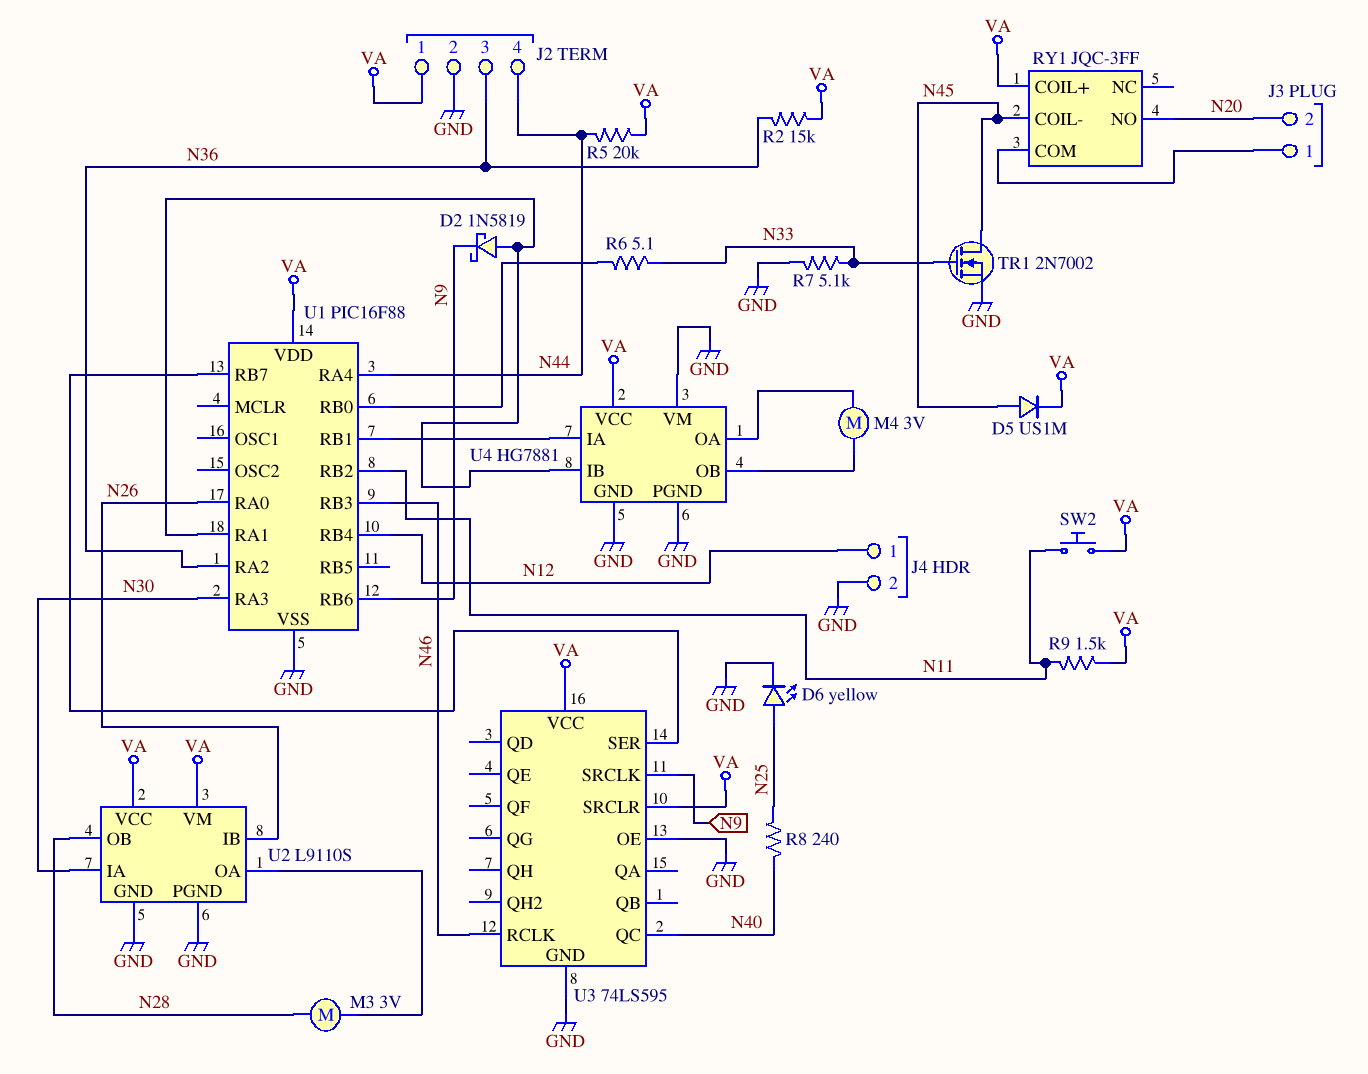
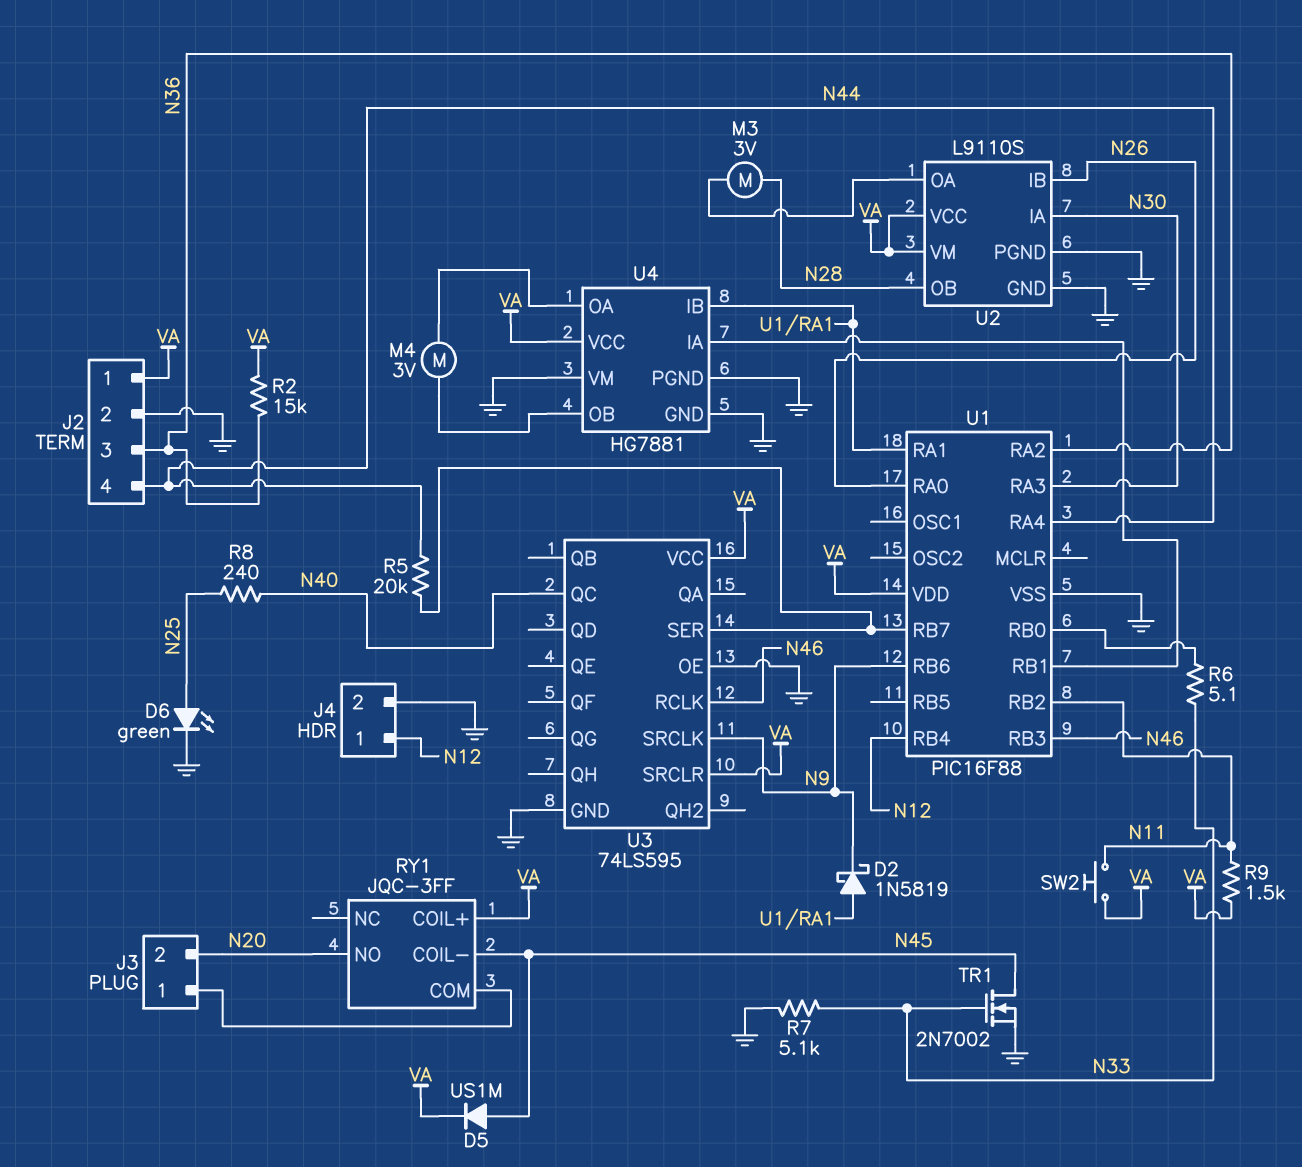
D6: LED yellow (A N25, K GND) -> LED green (A N25, K GND)
R5: 20k (N44, VA) -> 20k (N44, U1/RB7)

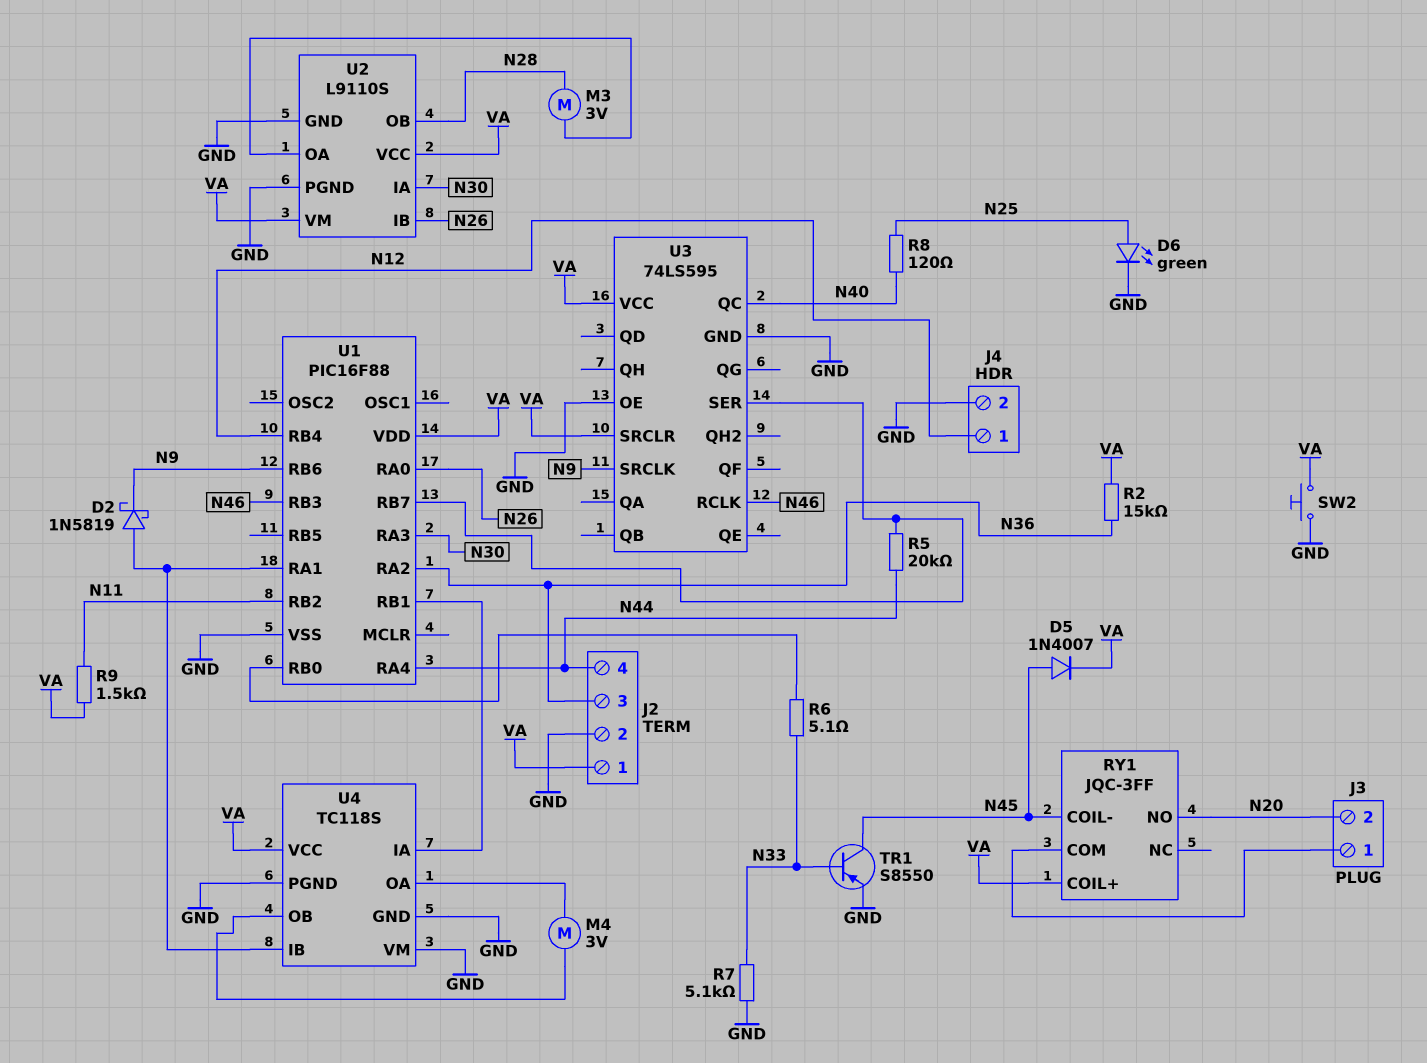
D5: diode US1M (A N45, K VA) -> diode 1N4007 (A N45, K VA)
R8: 240 (N25, N40) -> 120 (N25, N40)
SW2: button (N11, VA) -> button (GND, VA)
TR1: NMOS 2N7002 (G N33, D N45, S GND) -> PNP S8550 (B N33, C N45, E GND)
U4: HG7881 -> TC118S

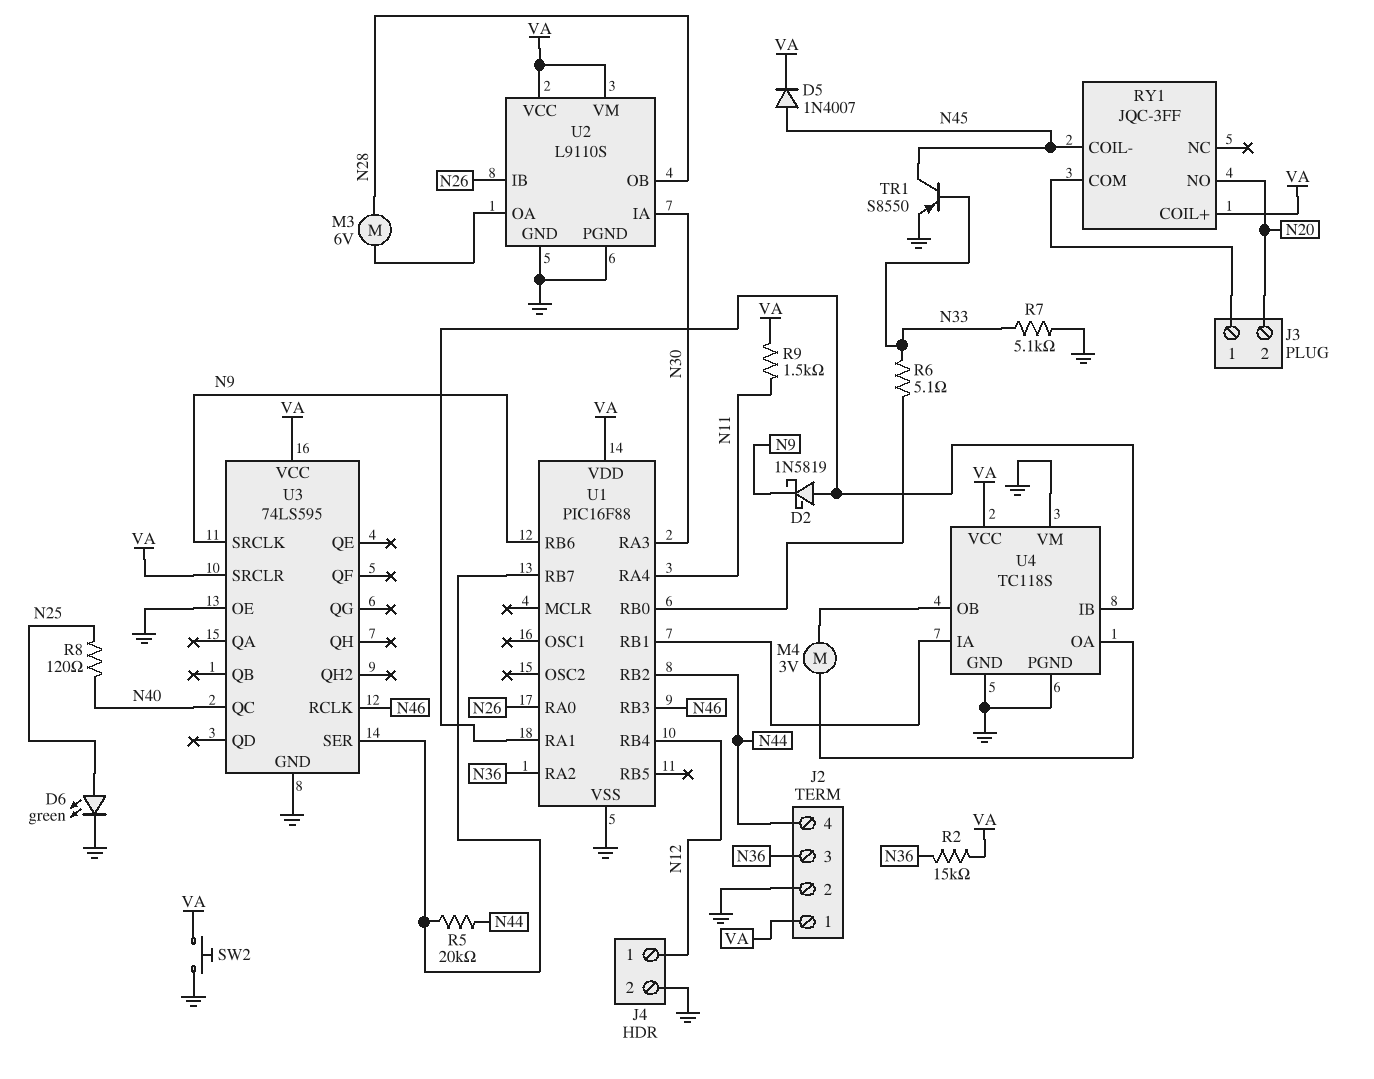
M3: motor 3V (N28, U2/OA) -> motor 6V (N28, U2/OA)
U1 pin RA4: N44 -> N11
U1 pin RB2: N11 -> N44

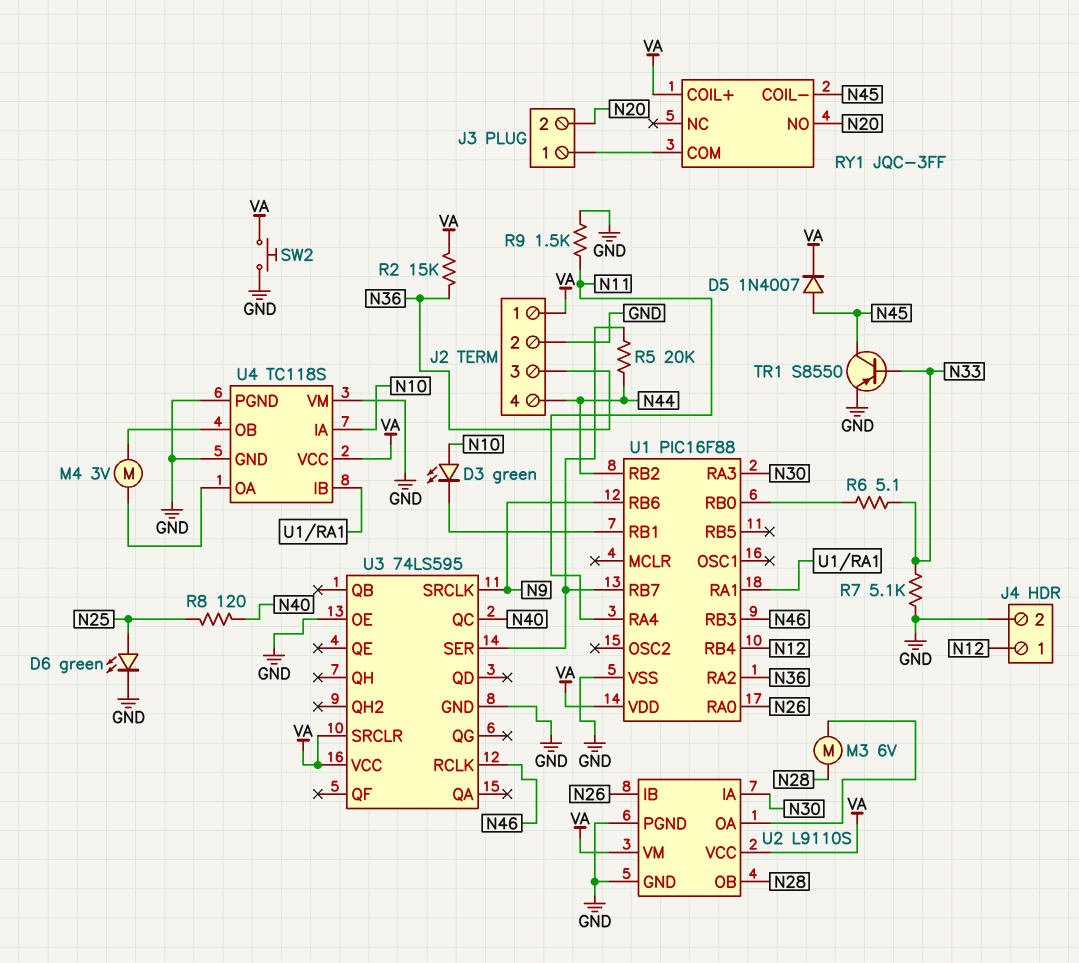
D2: schottky 1N5819 (A U1/RA1, K N9) -> none
D3: none -> LED green (A N10, K U1/RB1)
R9: 1.5k (N11, VA) -> 1.5k (GND, N11)
U4 pin IA: U1/RB1 -> N10

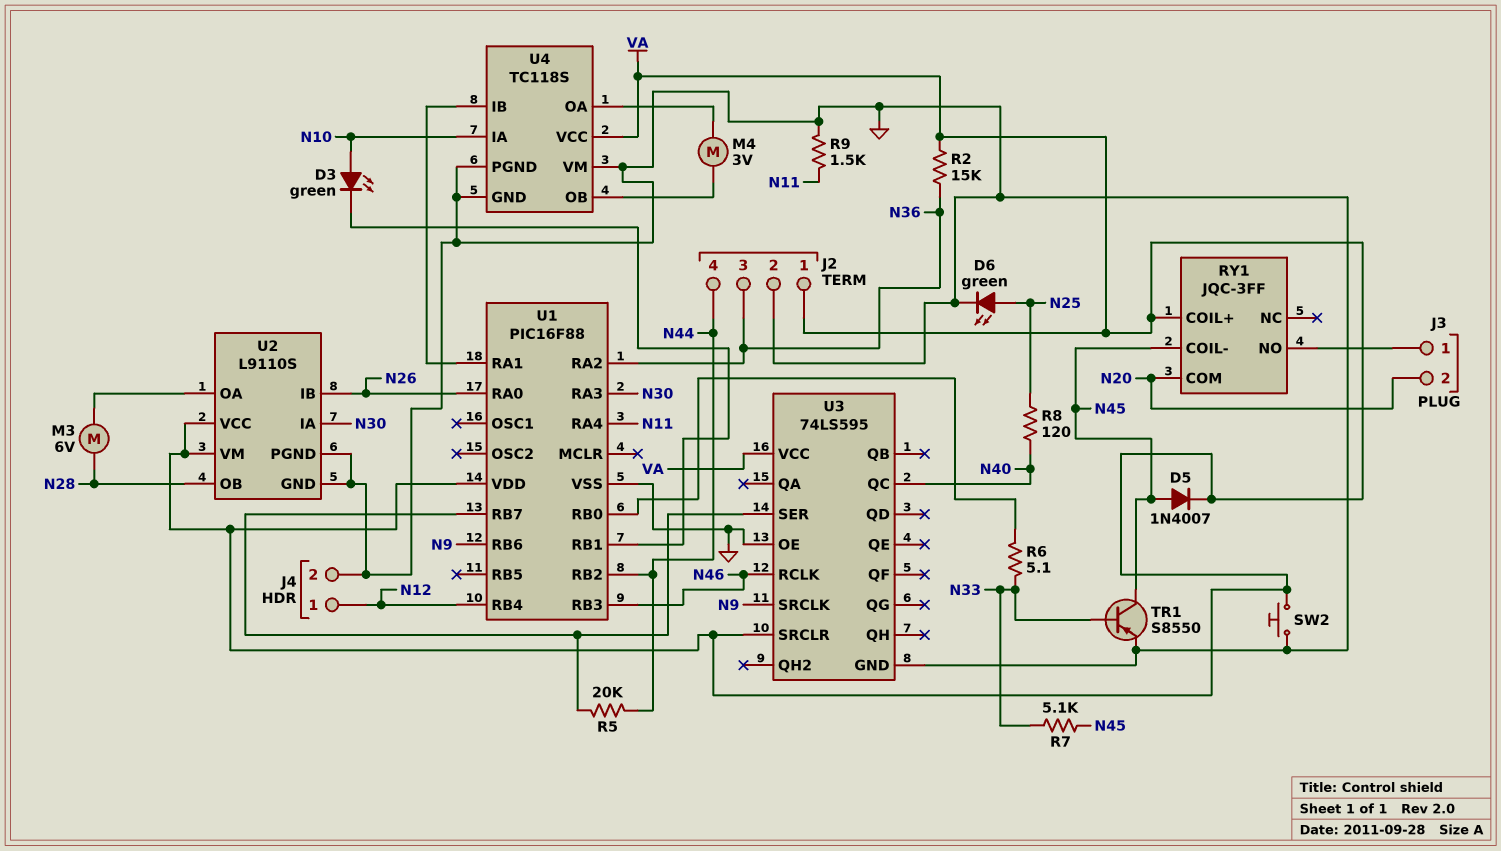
R7: 5.1k (GND, N33) -> 5.1k (N33, N45)
RY1 pin COM: J3/1 -> N20
RY1 pin NO: N20 -> J3/1

